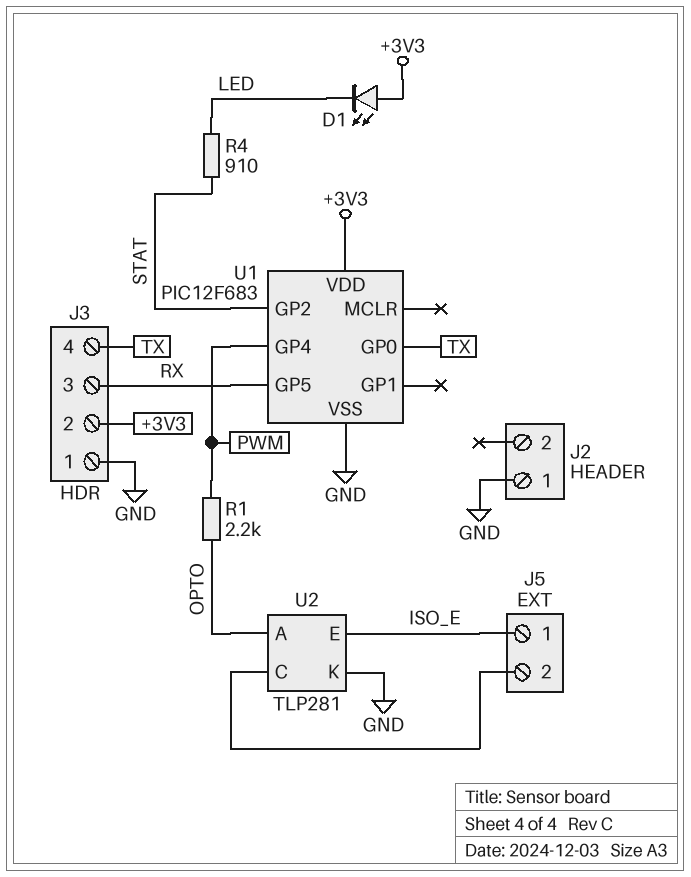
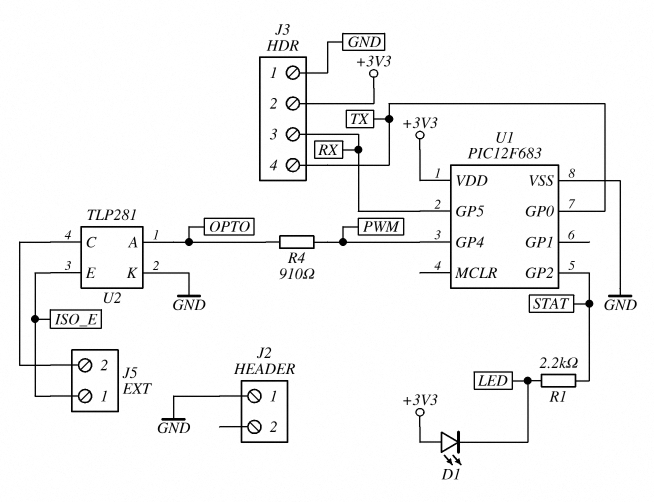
R1: 2.2k (OPTO, PWM) -> 2.2k (LED, STAT)
R4: 910 (LED, STAT) -> 910 (OPTO, PWM)

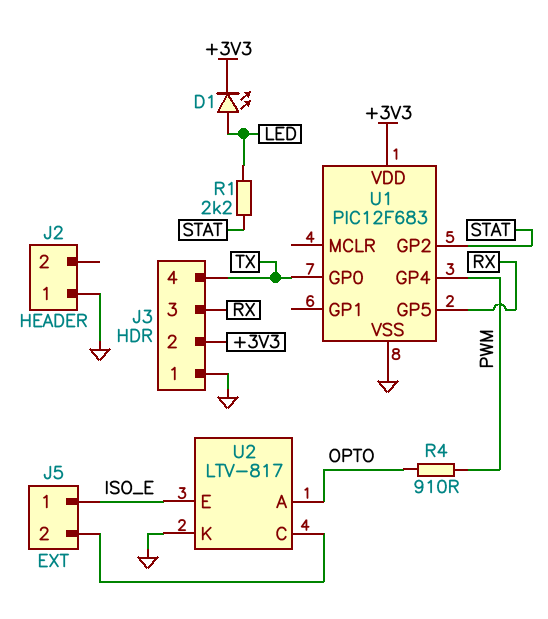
D1: LED (A +3V3, K LED) -> LED (A LED, K +3V3)
U2: TLP281 -> LTV-817

